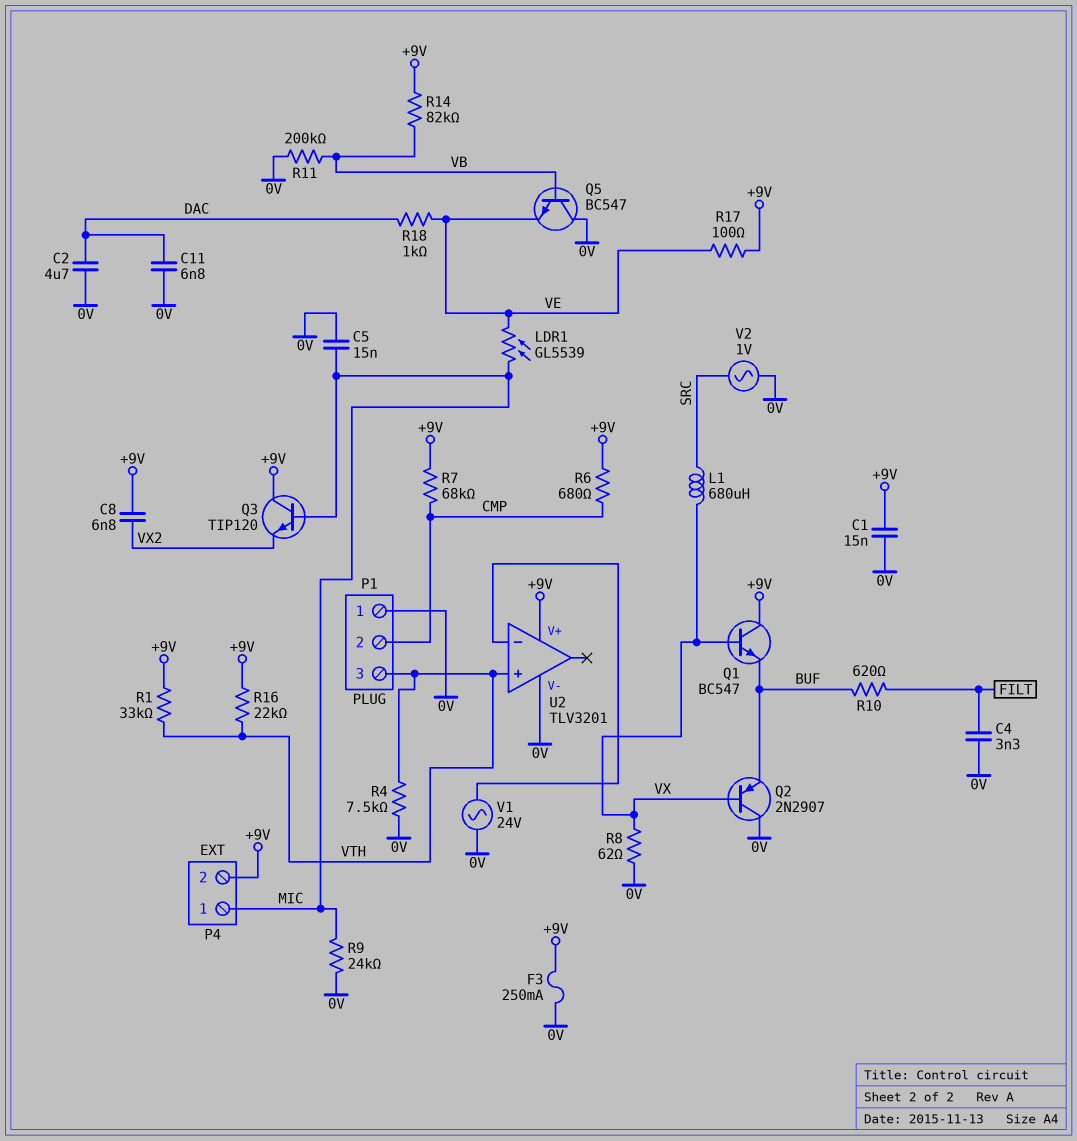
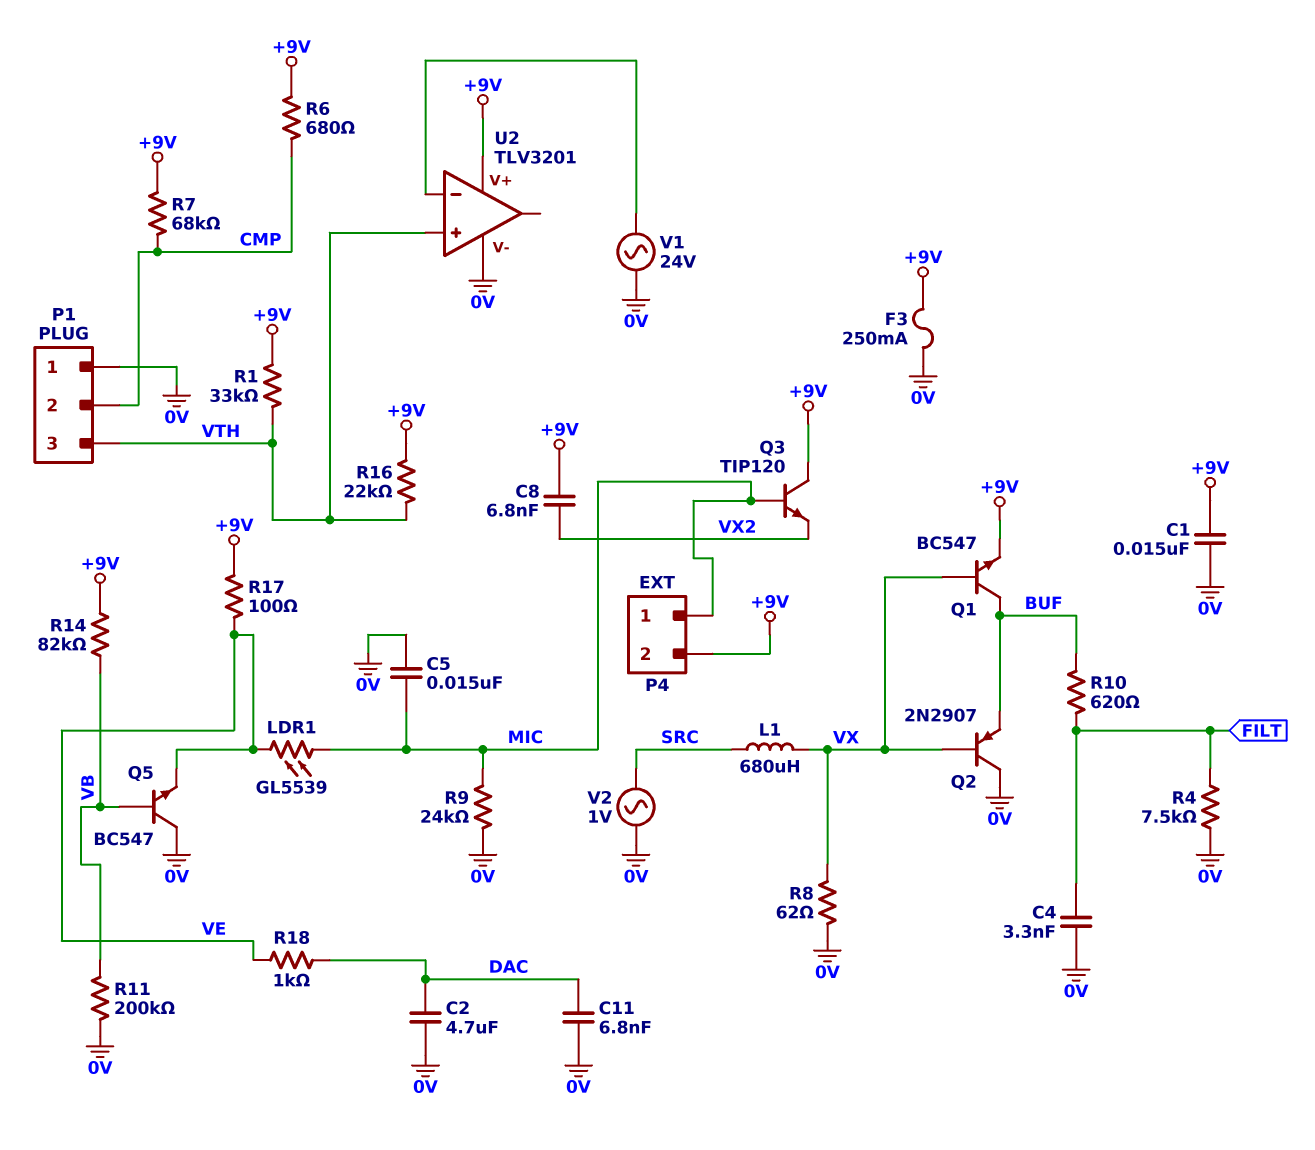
Q1: NPN BC547 (B VX, C +9V, E BUF) -> NPN BC547 (B VX, C BUF, E +9V)
R4: 7.5k (0V, VTH) -> 7.5k (0V, FILT)

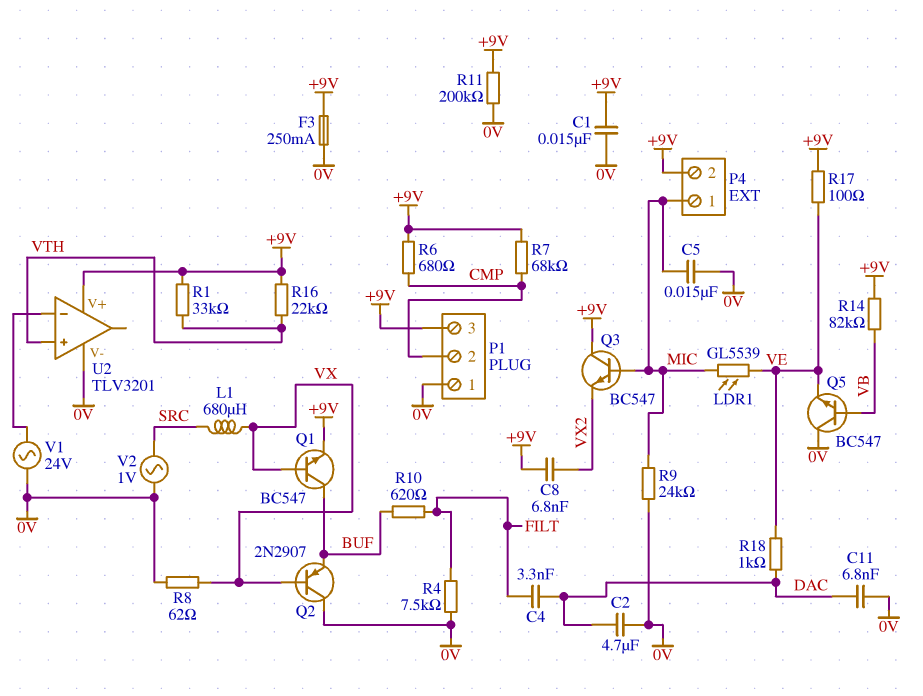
C4: 3.3nF (0V, FILT) -> 3.3nF (DAC, FILT)
P1 pin 3: VTH -> +9V
Q3: NPN TIP120 (B MIC, C +9V, E VX2) -> NPN BC547 (B MIC, C +9V, E VX2)
R11: 200k (0V, VB) -> 200k (+9V, 0V)

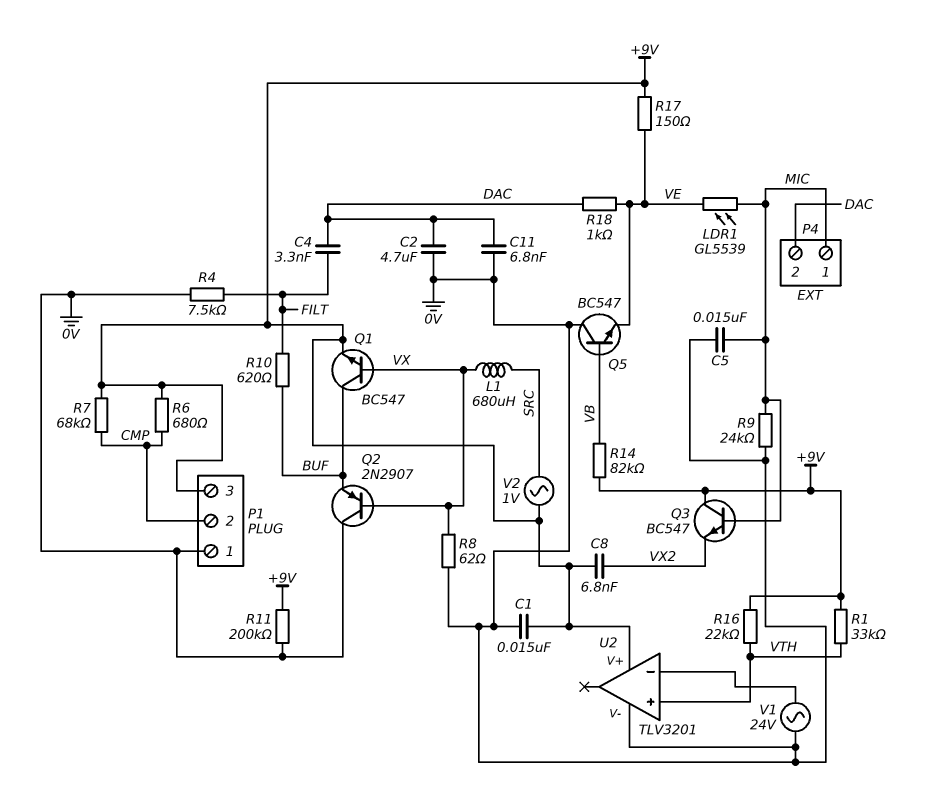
F3: 250mA (+9V, 0V) -> none
P4 pin 2: +9V -> DAC
R17: 100 (+9V, VE) -> 150 (+9V, VE)
V2: AC 1V (0V, SRC) -> AC 1V (+9V, SRC)

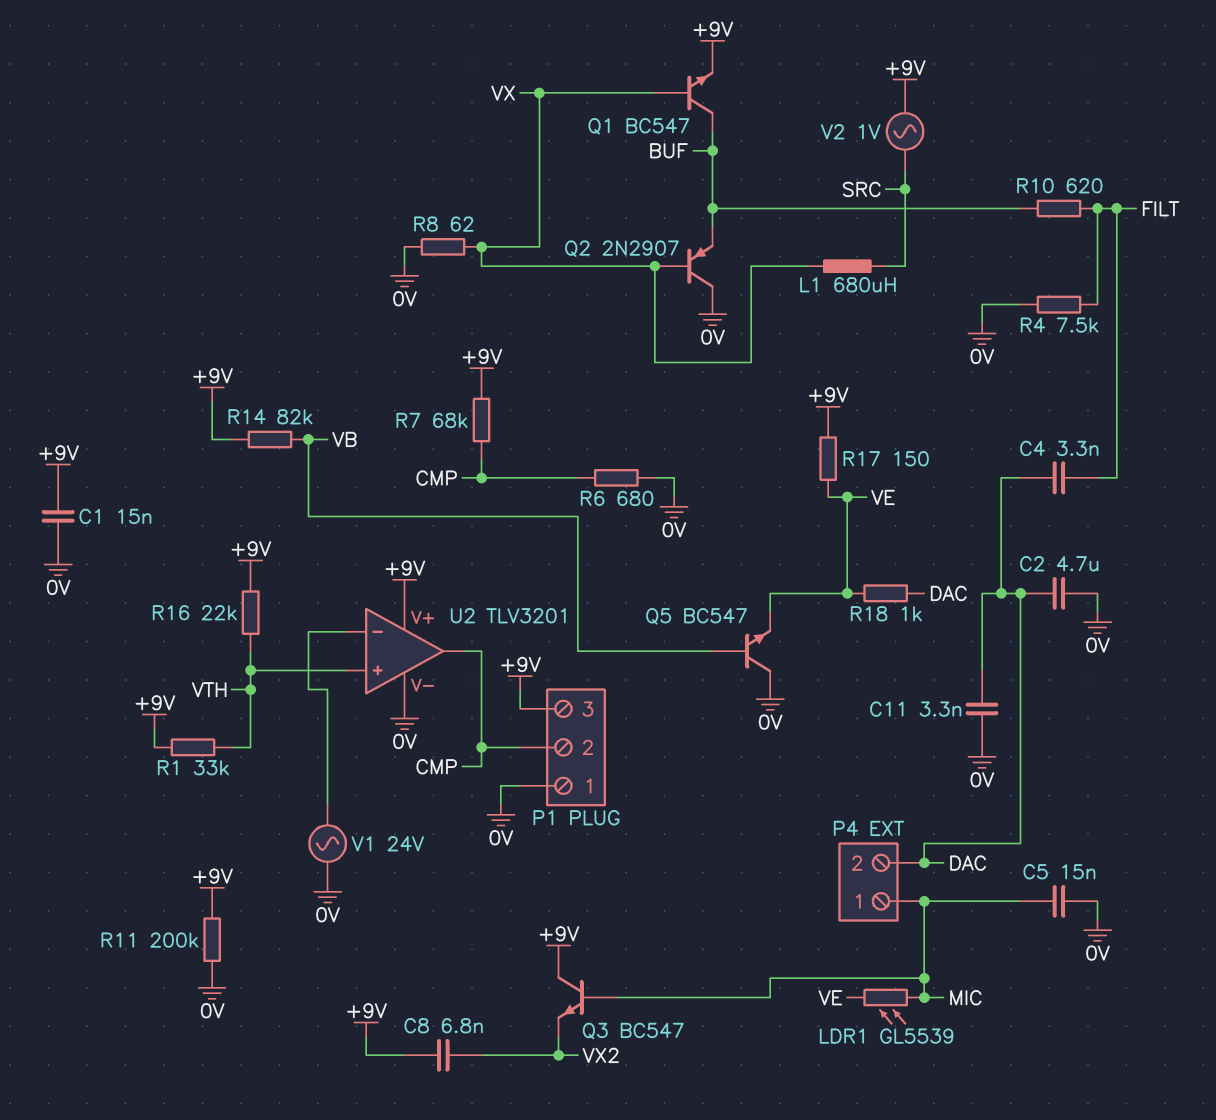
C11: 6.8nF (0V, DAC) -> 3.3nF (0V, DAC)
R6: 680 (+9V, CMP) -> 680 (0V, CMP)
R9: 24k (0V, MIC) -> none
U2 pin out: none -> CMP

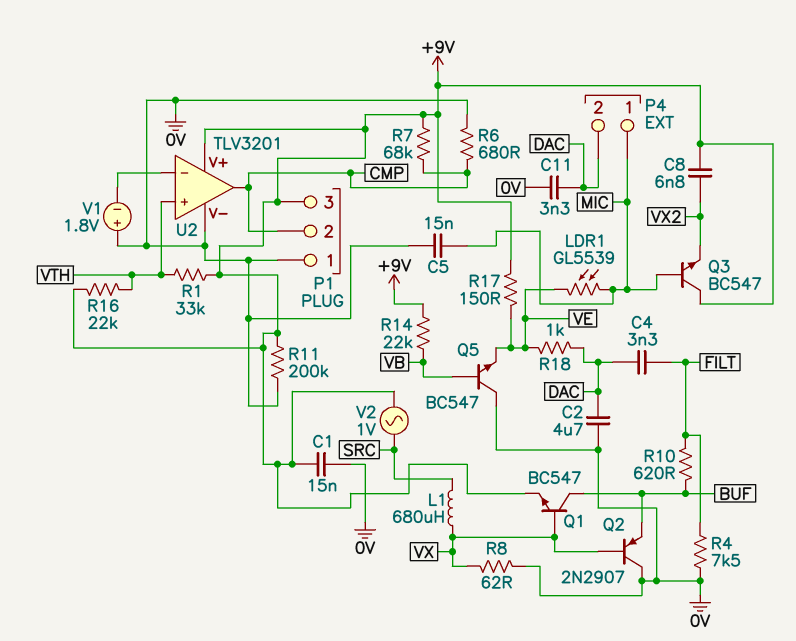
R14: 82k (+9V, VB) -> 22k (+9V, VB)
V1: AC 24V (0V, U2/in-) -> 1.8V (plus 0V, minus U2/in-)

